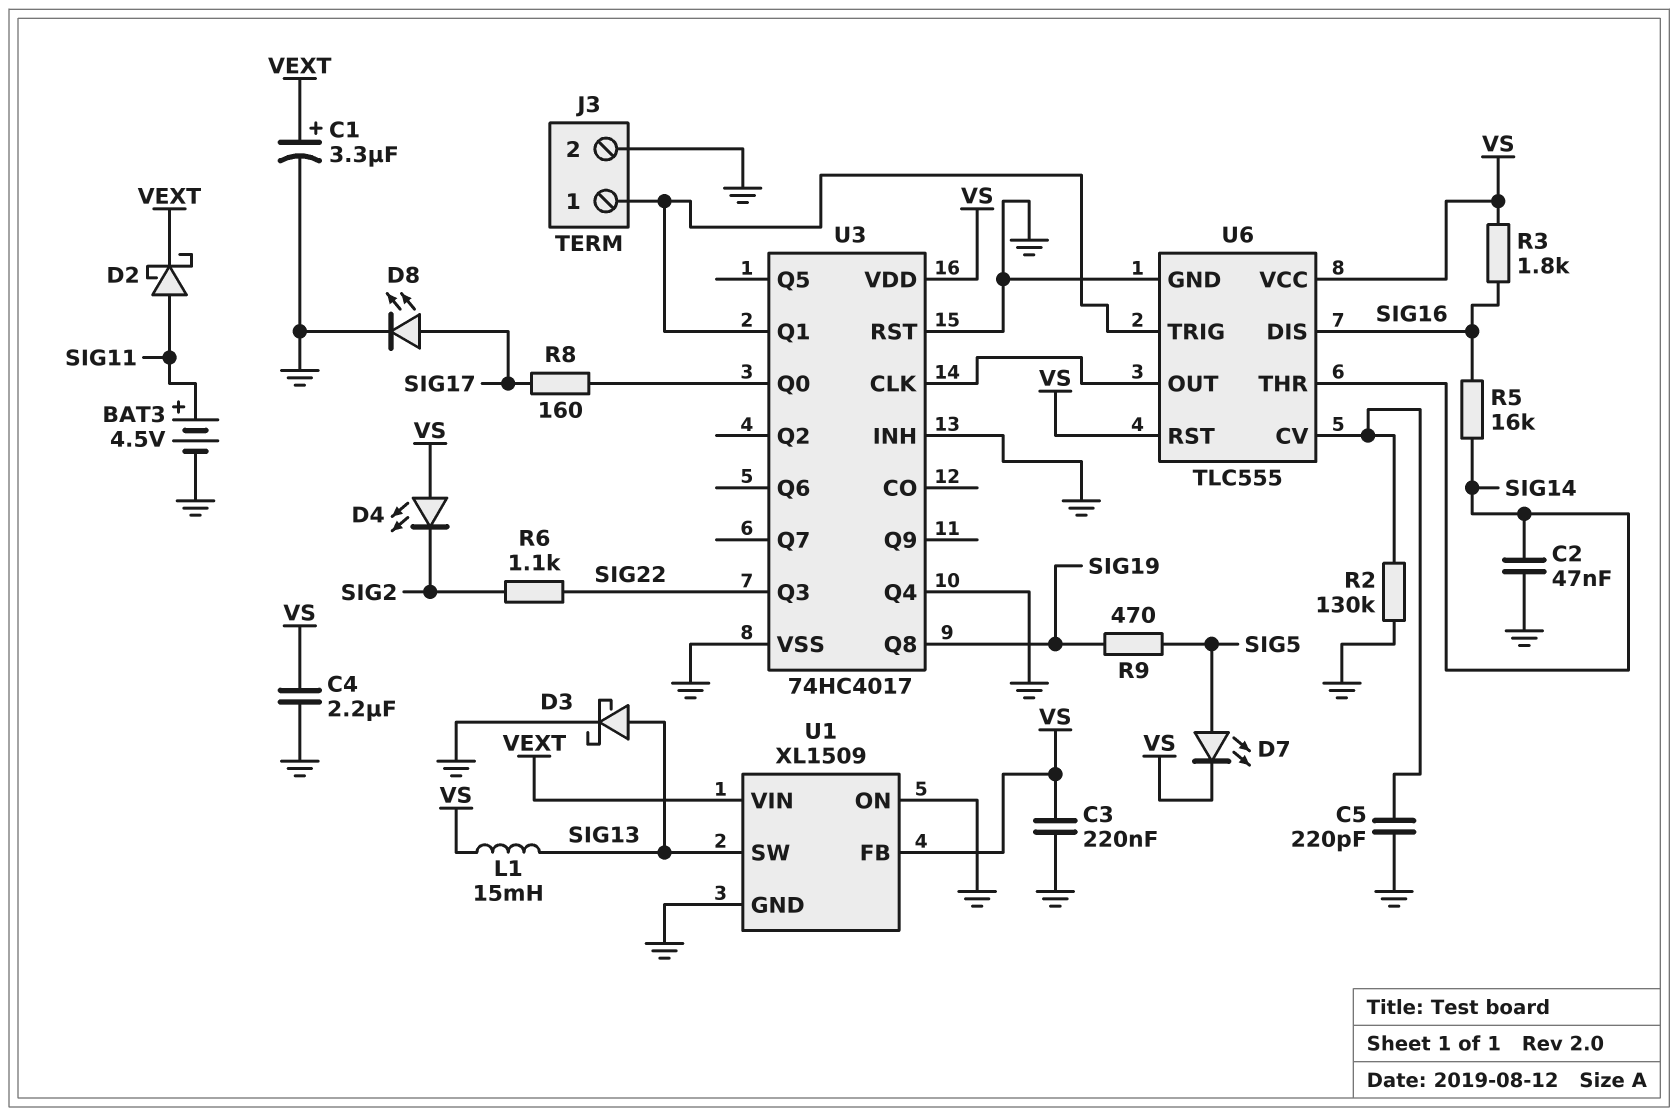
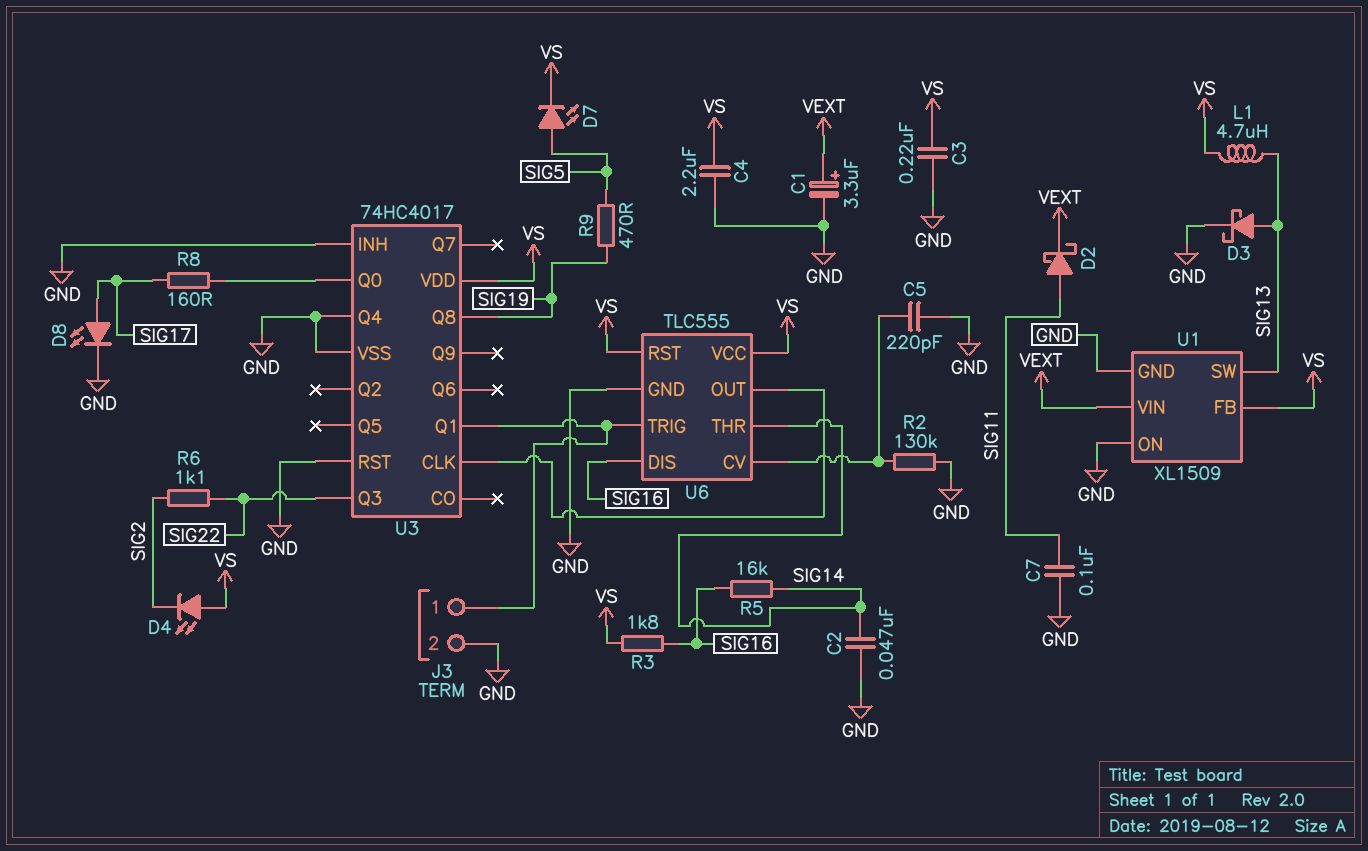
BAT3: 4.5V (plus SIG11, minus GND) -> none
C7: none -> 100nF (GND, SIG11)
L1: 15mH (SIG13, VS) -> 4.7uH (SIG13, VS)

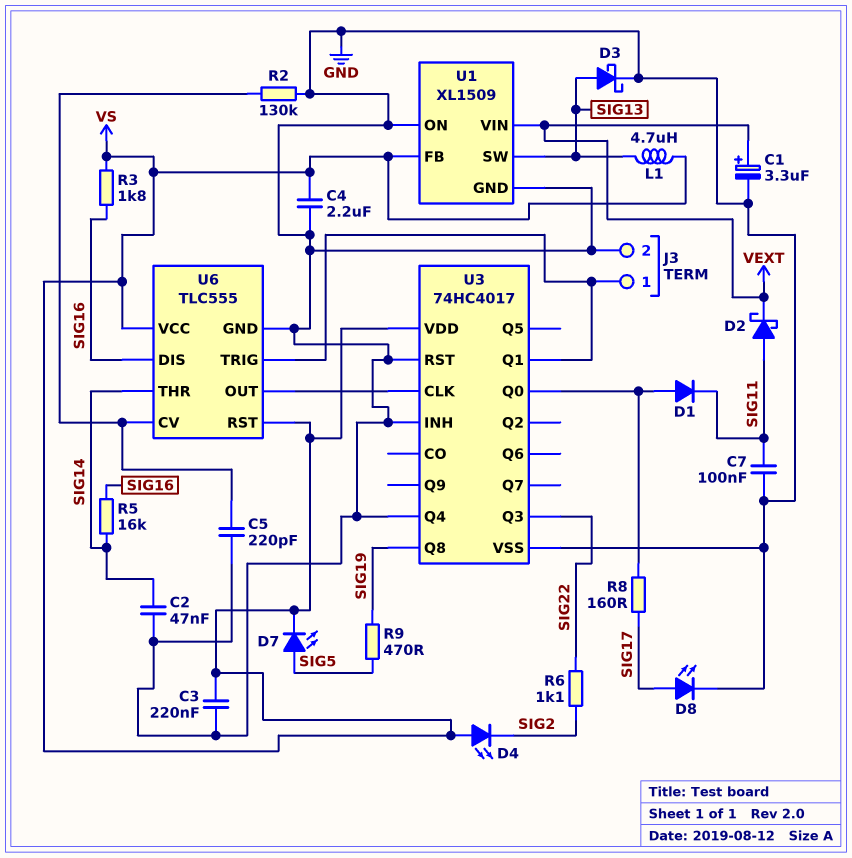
D1: none -> diode (A U3/Q0, K SIG11)

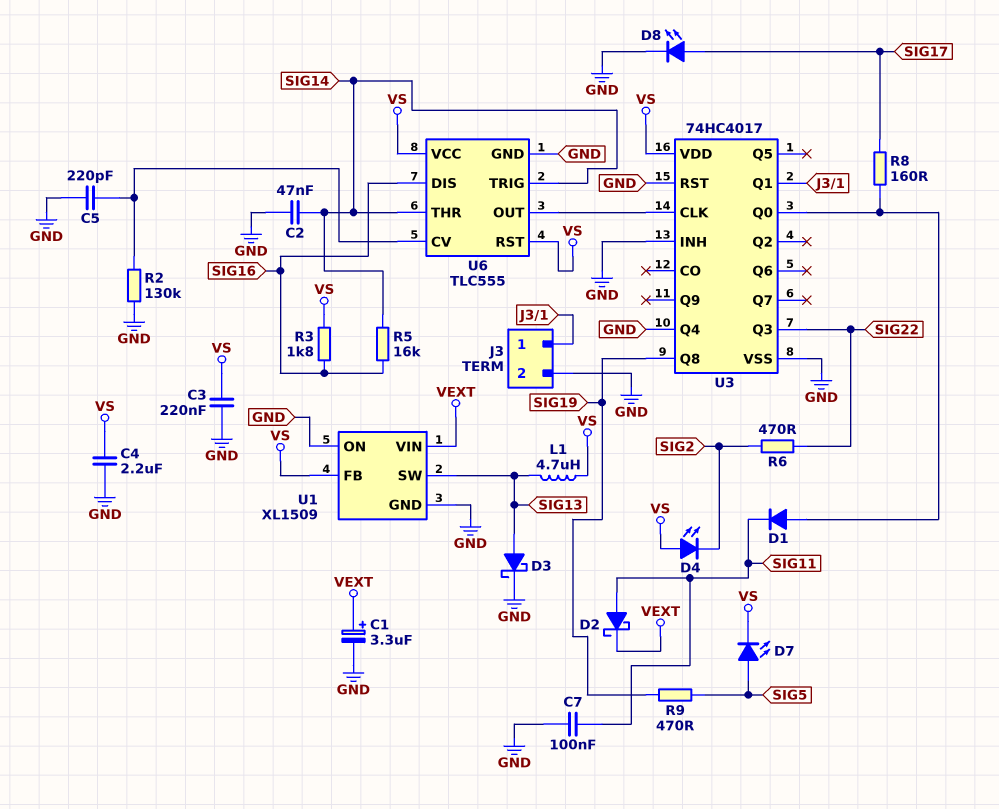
R6: 1.1k (SIG2, SIG22) -> 470 (SIG2, SIG22)
U6 pin TRIG: J3/1 -> SIG14

